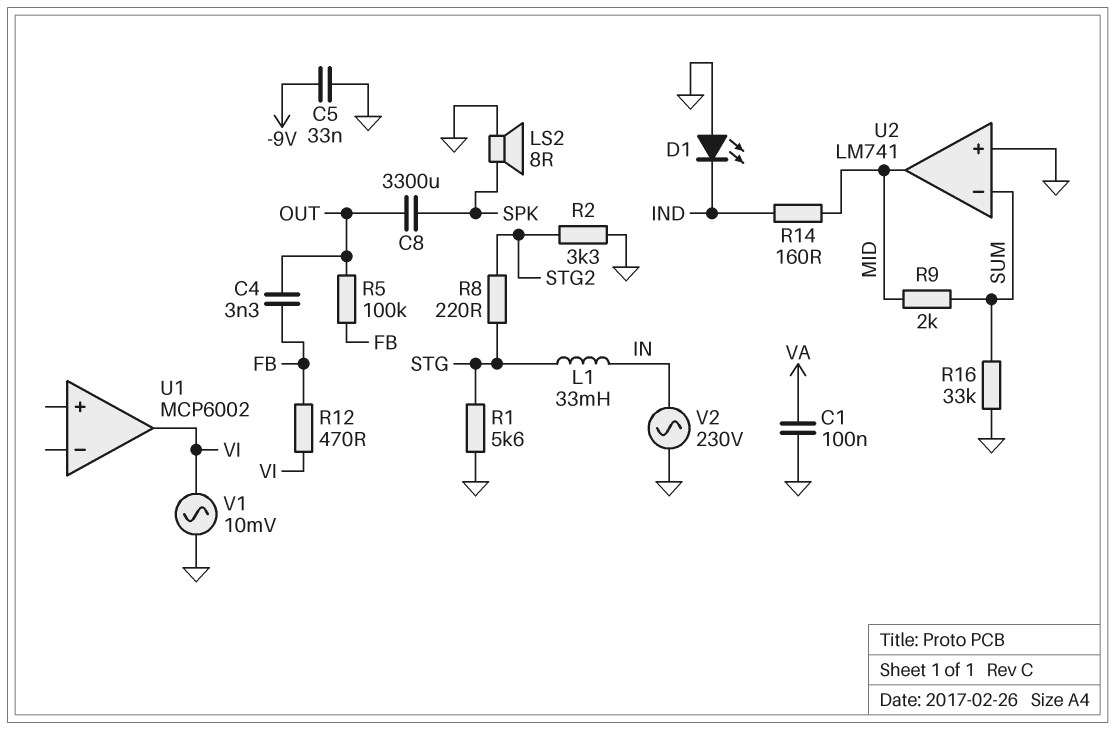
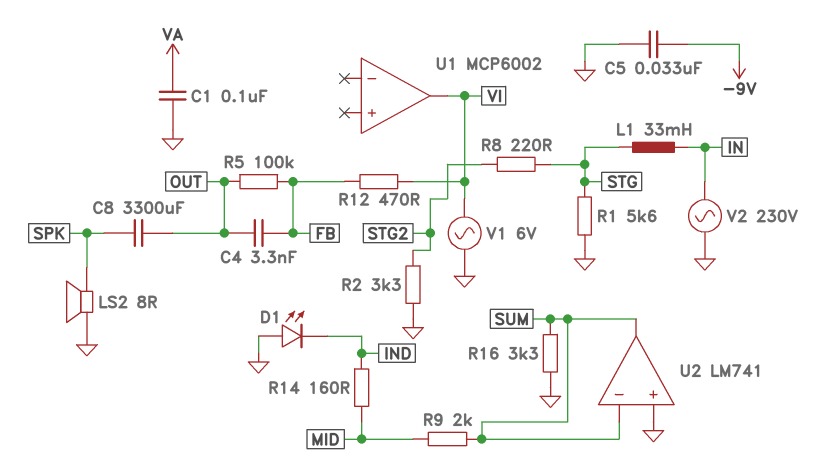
R16: 33k (GND, SUM) -> 3.3k (GND, SUM)
U2 pin out: MID -> SUM
V1: AC 10mV (GND, VI) -> AC 6V (GND, VI)

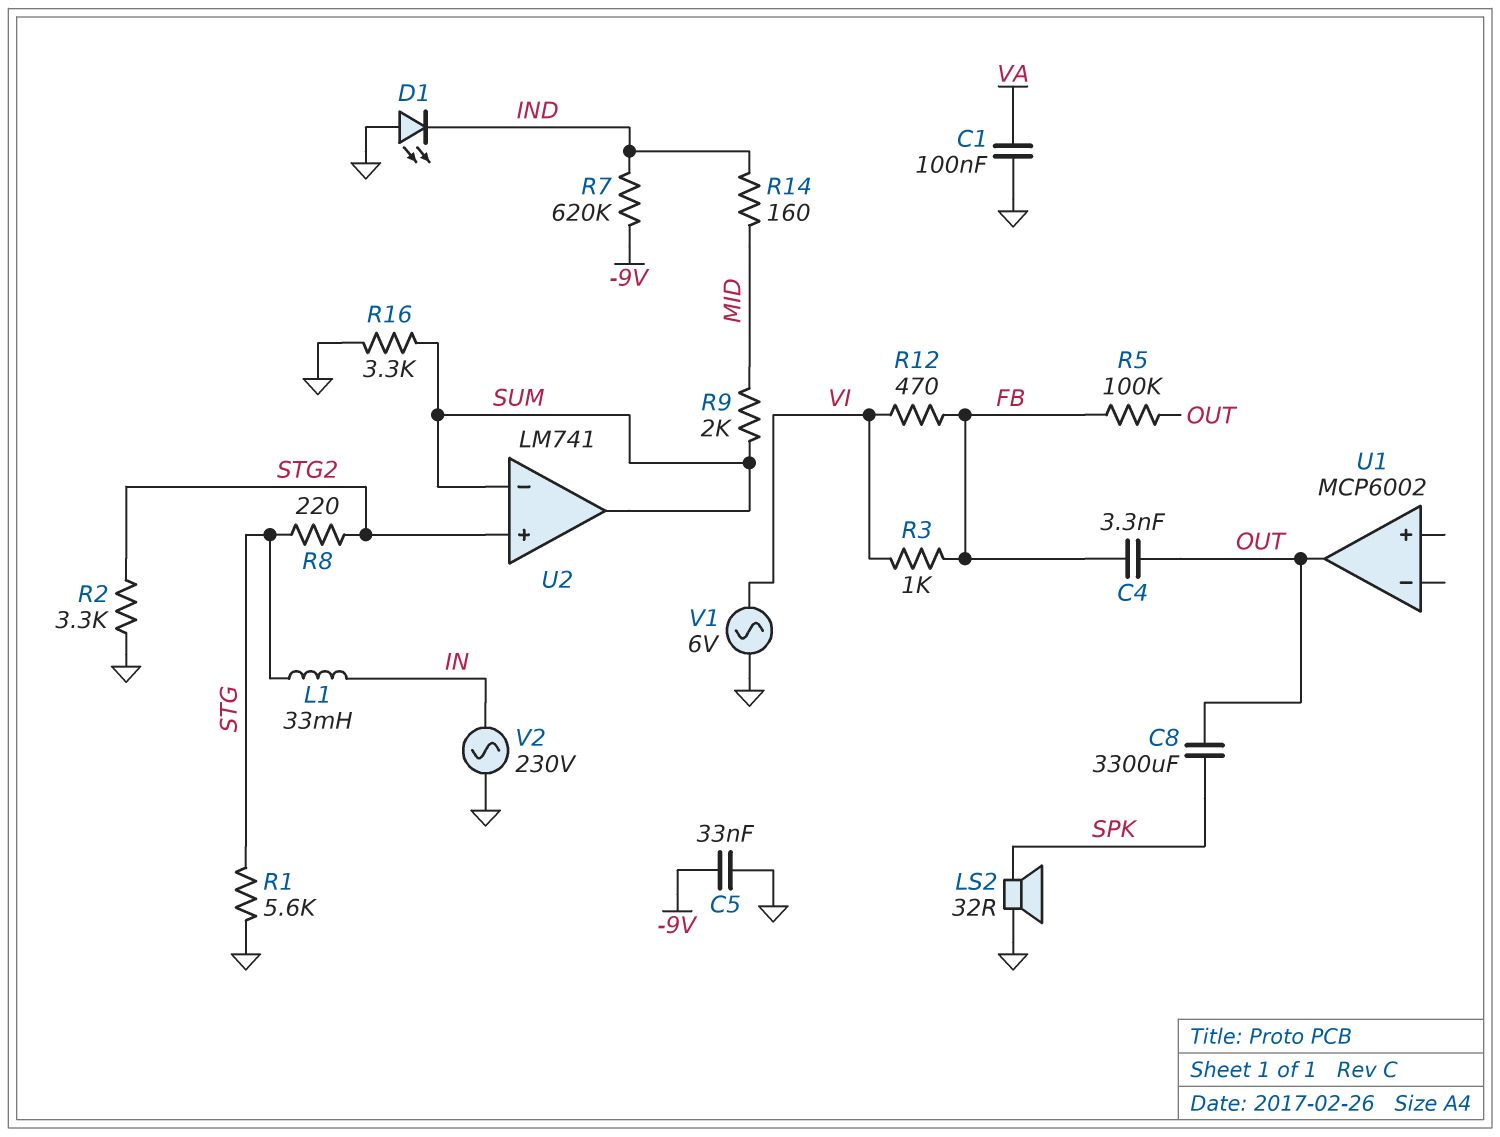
LS2: speaker 8R (GND, SPK) -> speaker 32R (GND, SPK)
R3: none -> 1k (FB, VI)
R7: none -> 620k (-9V, IND)
U1 pin out: VI -> OUT
U2 pin in+: GND -> STG2

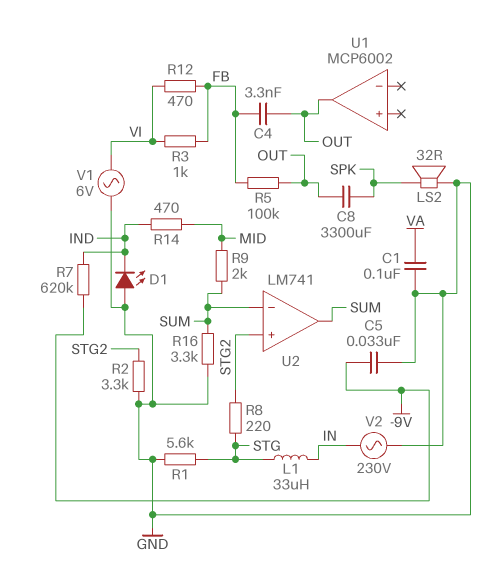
L1: 33mH (IN, STG) -> 33uH (IN, STG)
R14: 160 (IND, MID) -> 470 (IND, MID)

